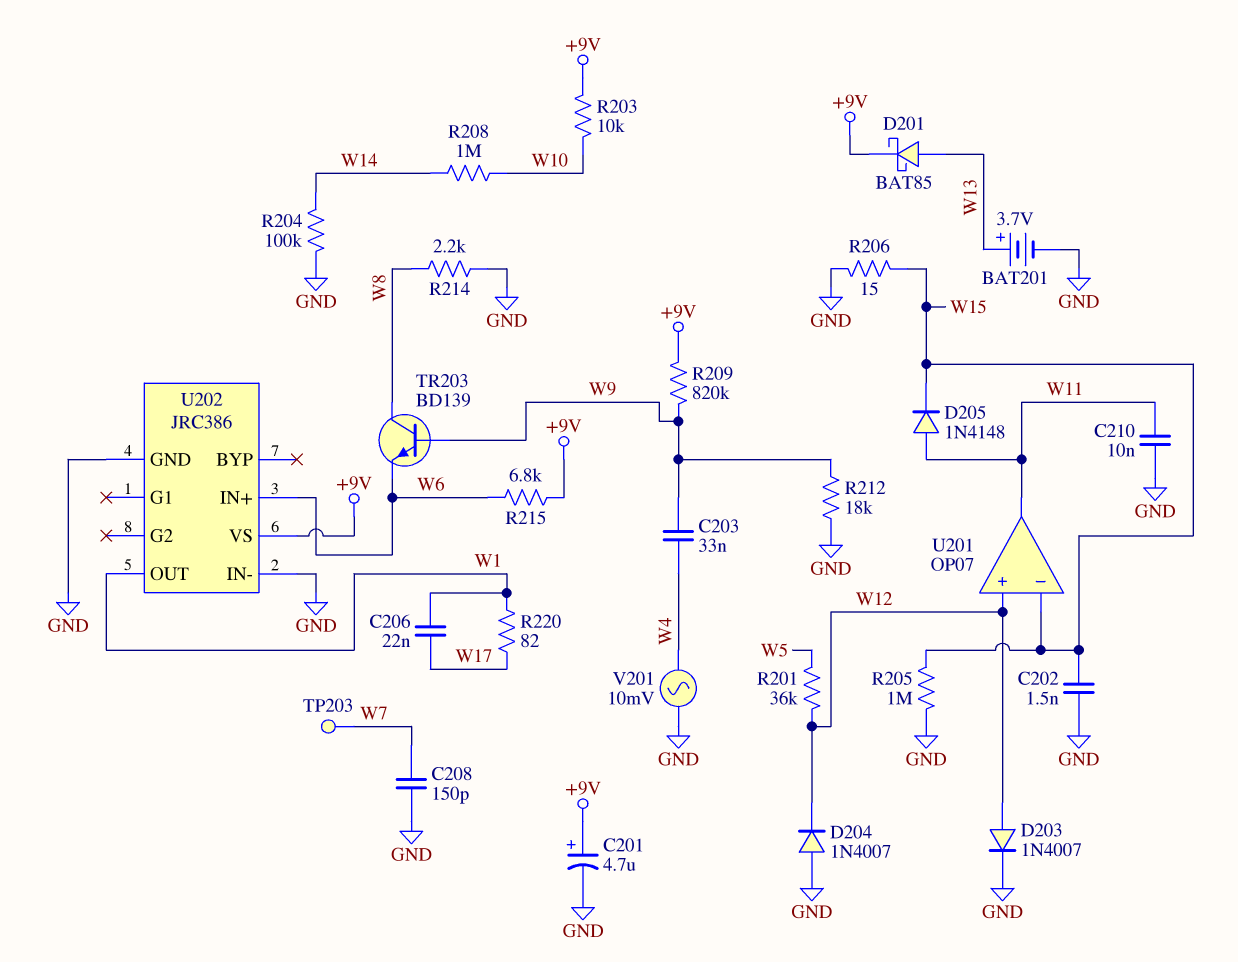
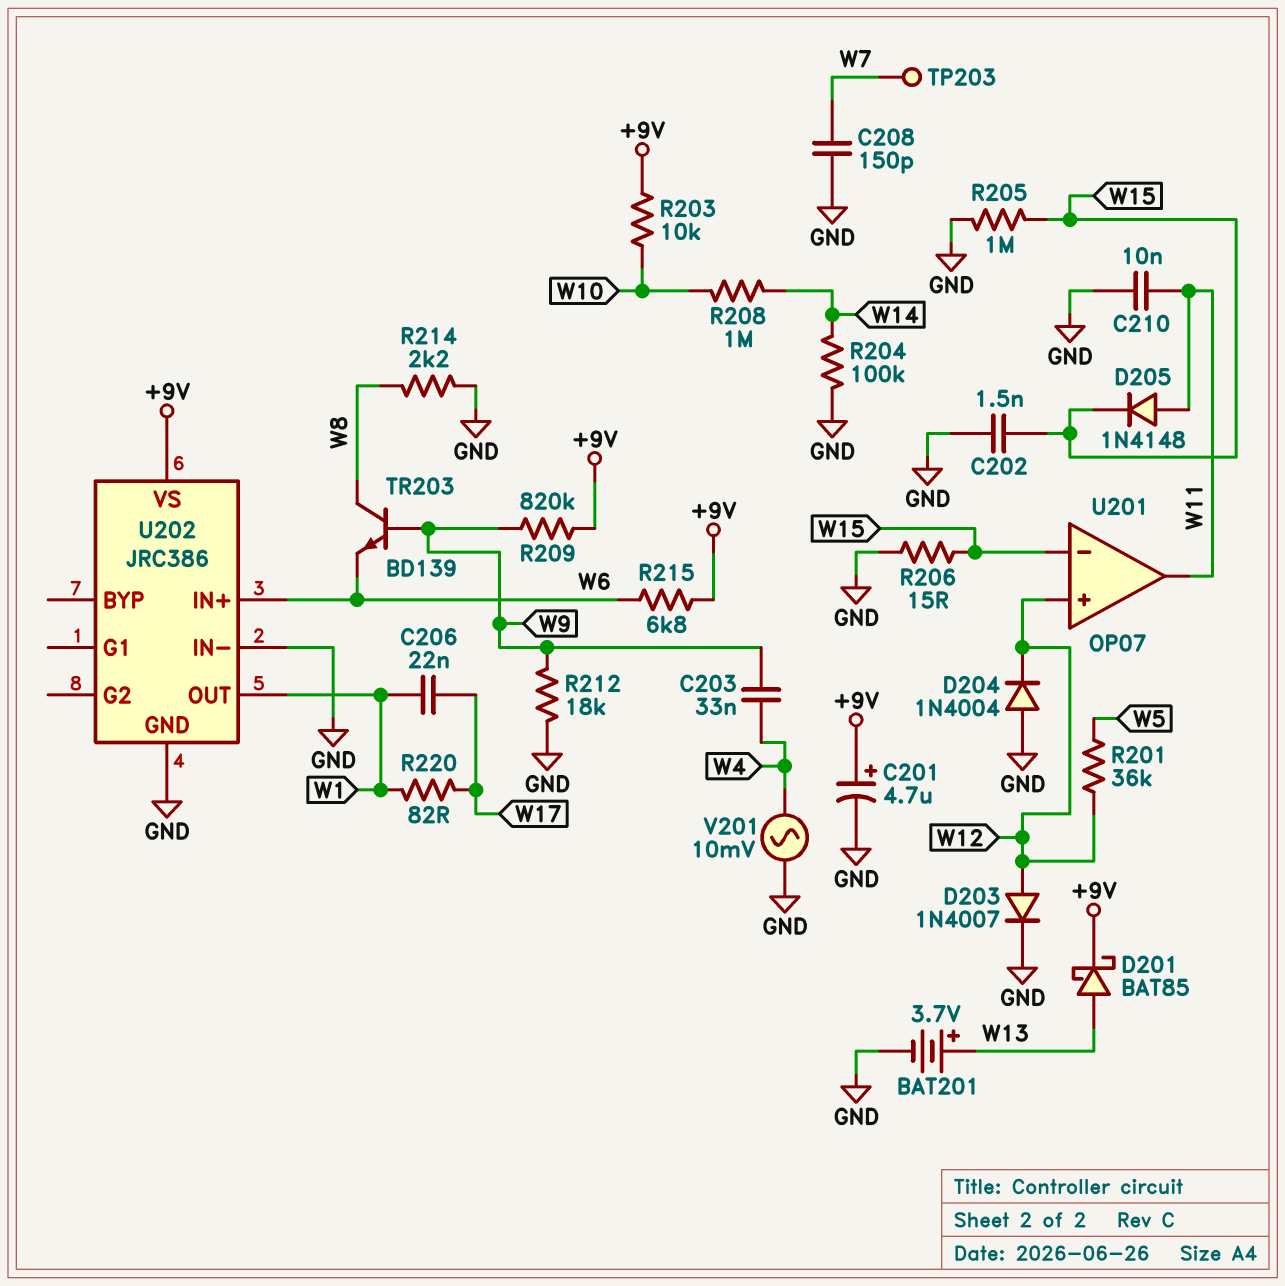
D204: diode 1N4007 (A GND, K W12) -> diode 1N4004 (A GND, K W12)

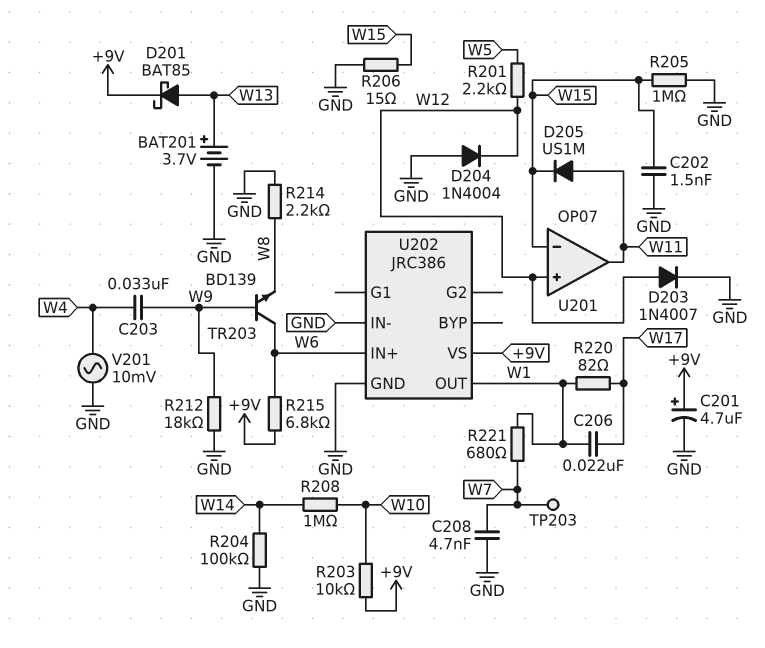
C208: 150pF (GND, W7) -> 4.7nF (GND, W7)
C210: 10nF (GND, W11) -> none
D205: diode 1N4148 (A W11, K W15) -> diode US1M (A W11, K W15)
R201: 36k (W5, W12) -> 2.2k (W5, W12)
R209: 820k (+9V, W9) -> none
R221: none -> 680 (W1, W7)
TR203: NPN BD139 (B W9, C W8, E W6) -> NPN BD139 (B W9, C W6, E W8)

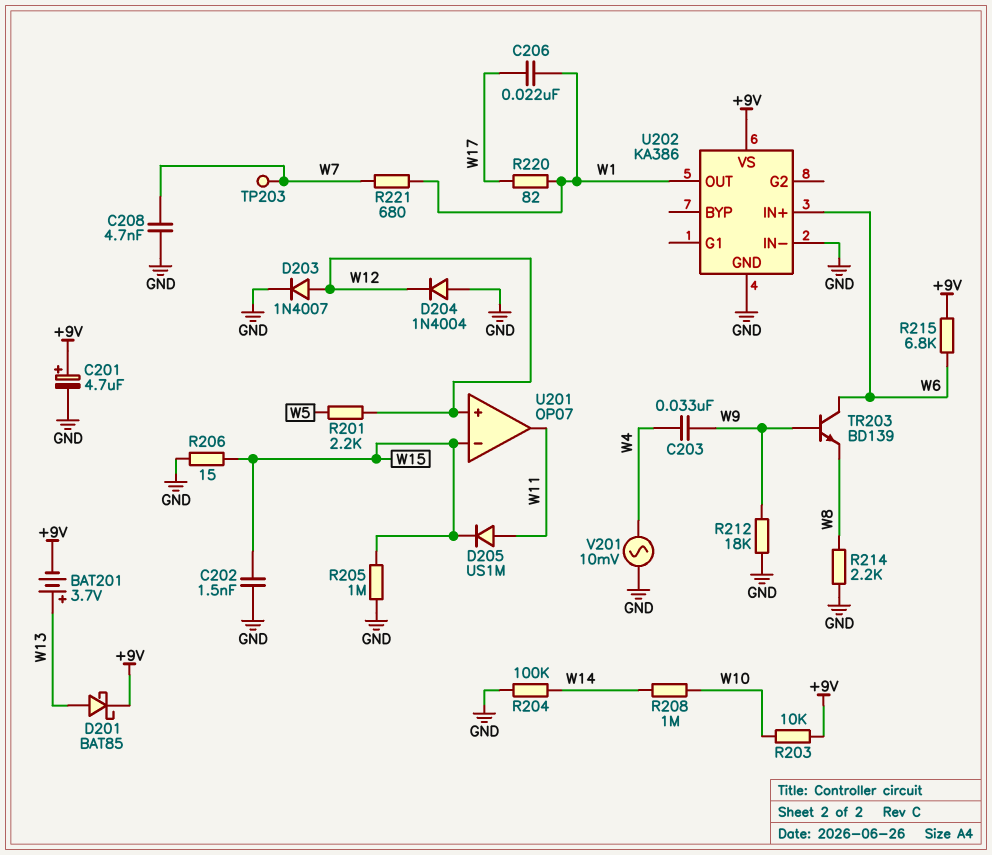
BAT201: 3.7V (plus W13, minus GND) -> 3.7V (plus W13, minus +9V)
U202: JRC386 -> KA386

